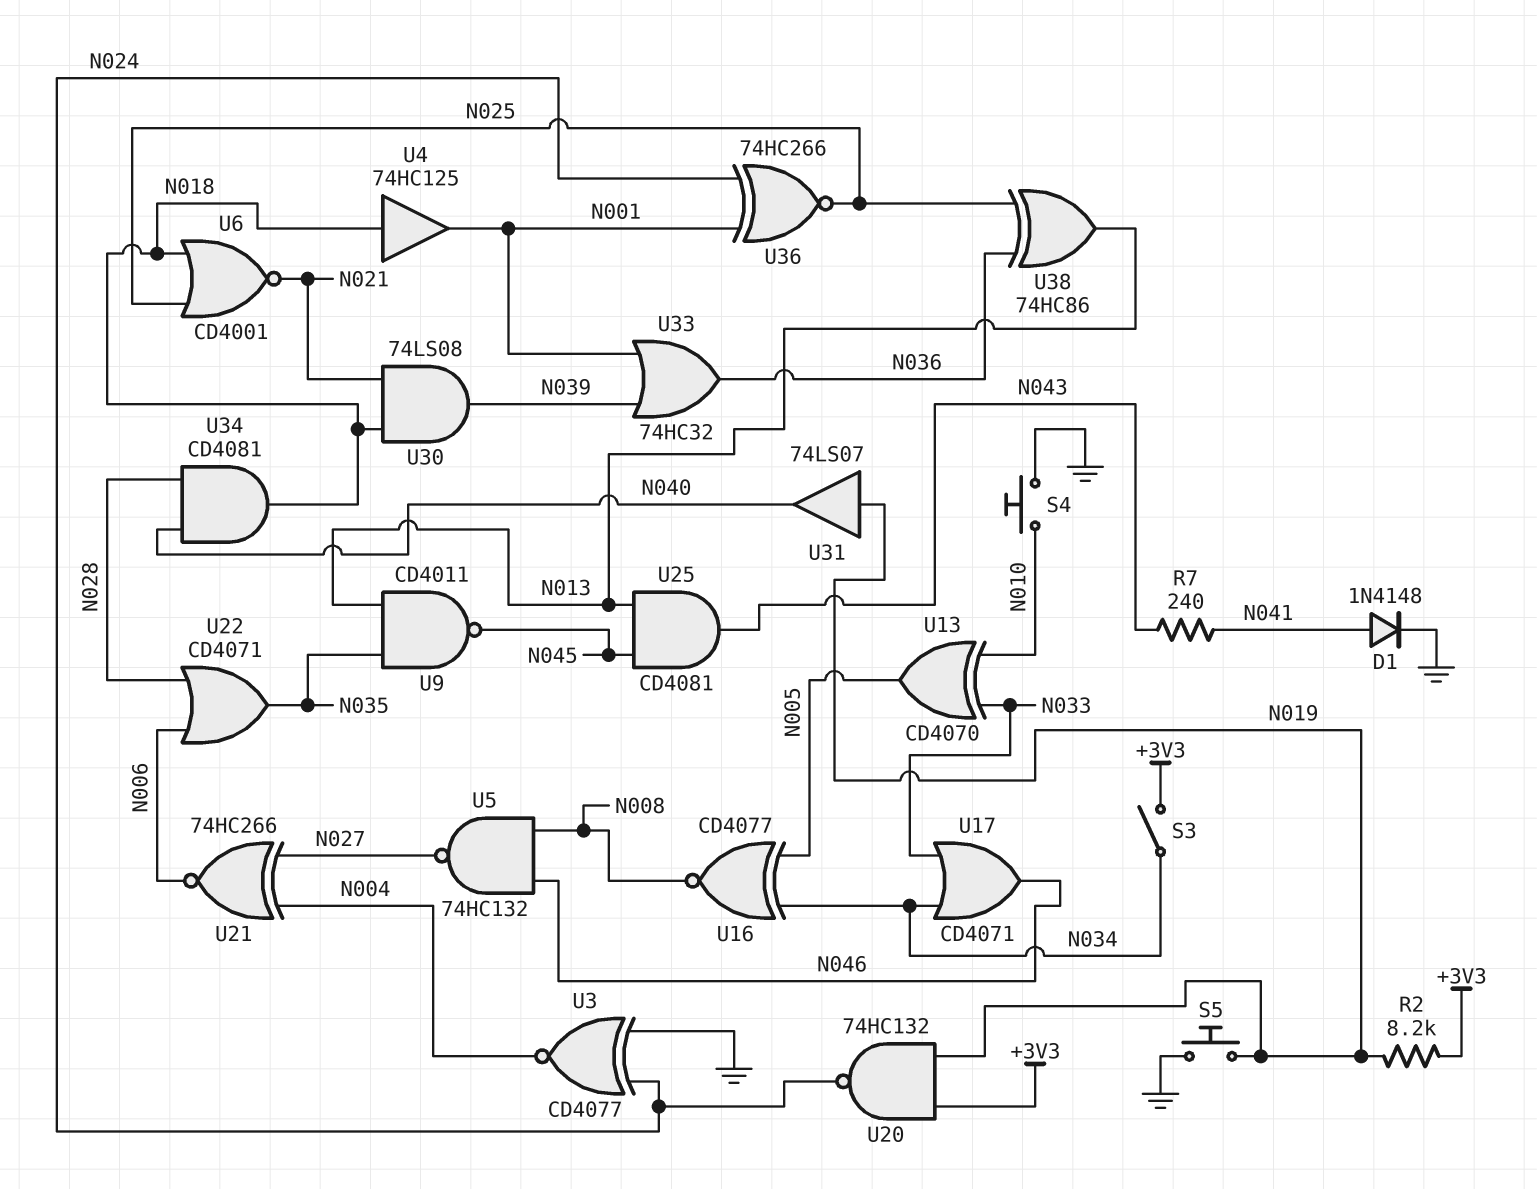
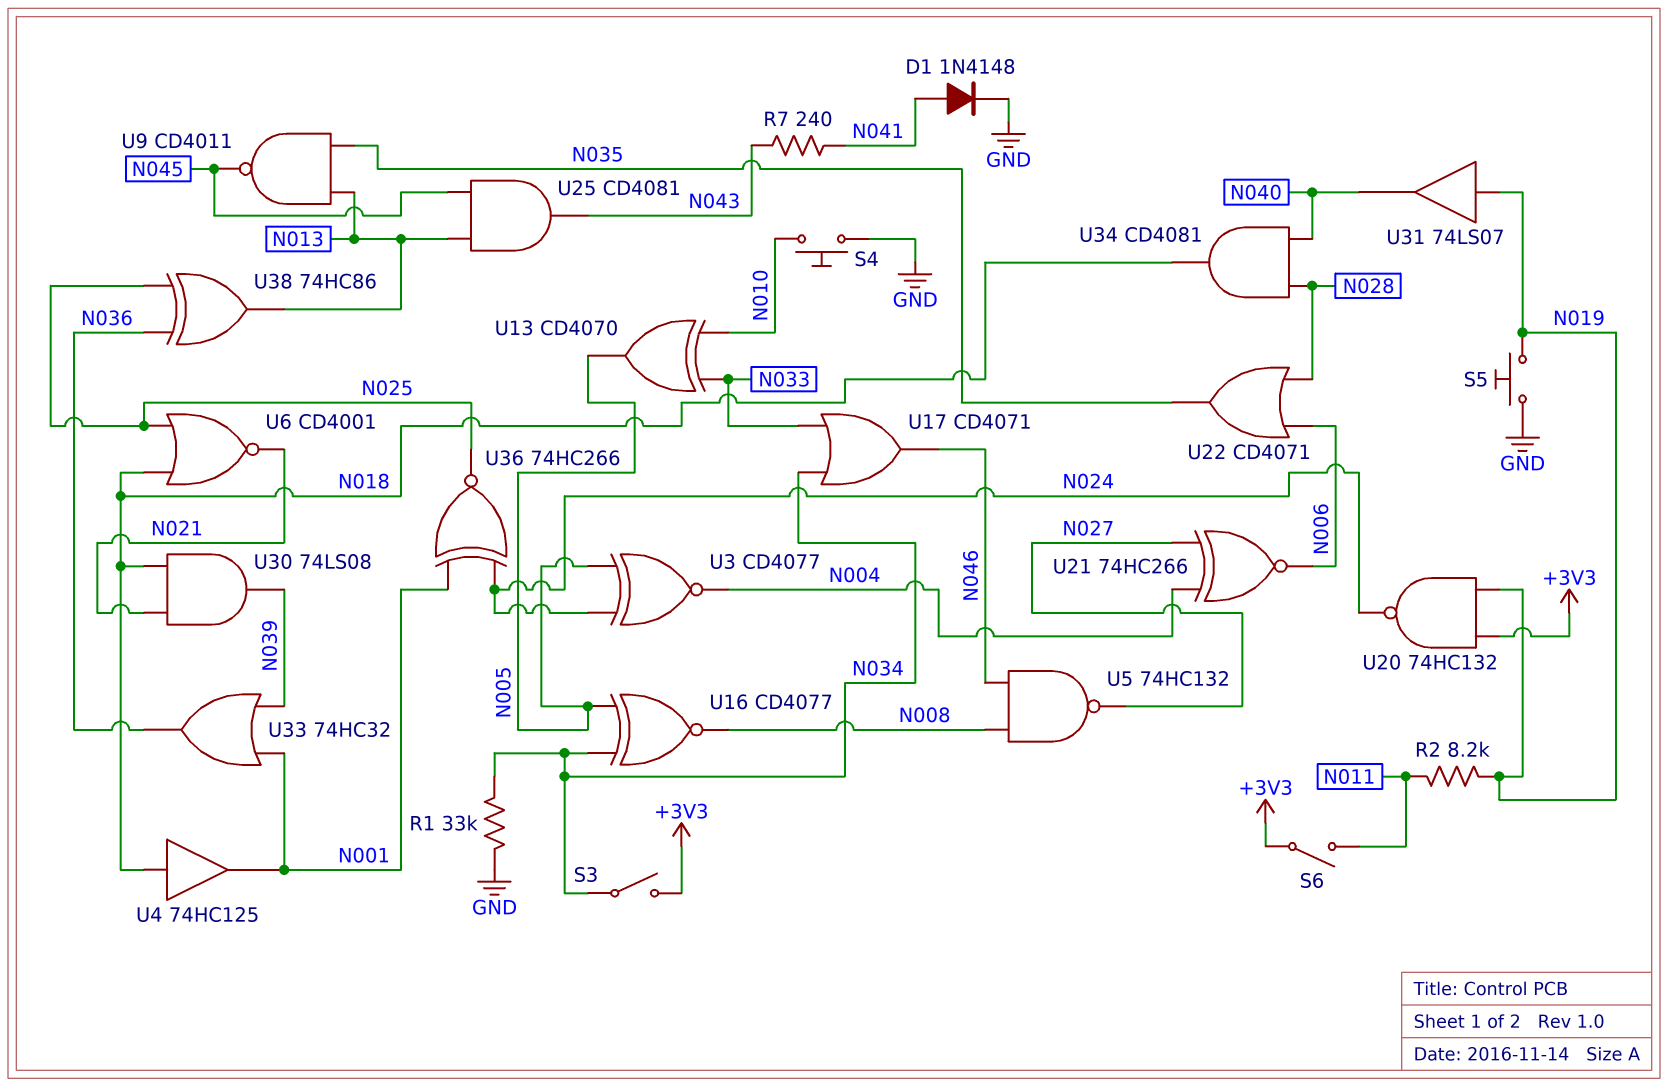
R1: none -> 33k (GND, N034)
R2: 8.2k (+3V3, N019) -> 8.2k (N011, N019)
S6: none -> switch (+3V3, N011)
U3: XNOR CD4077 (in GND, in N024, out N004) -> XNOR CD4077 (in N005, in N024, out N004)

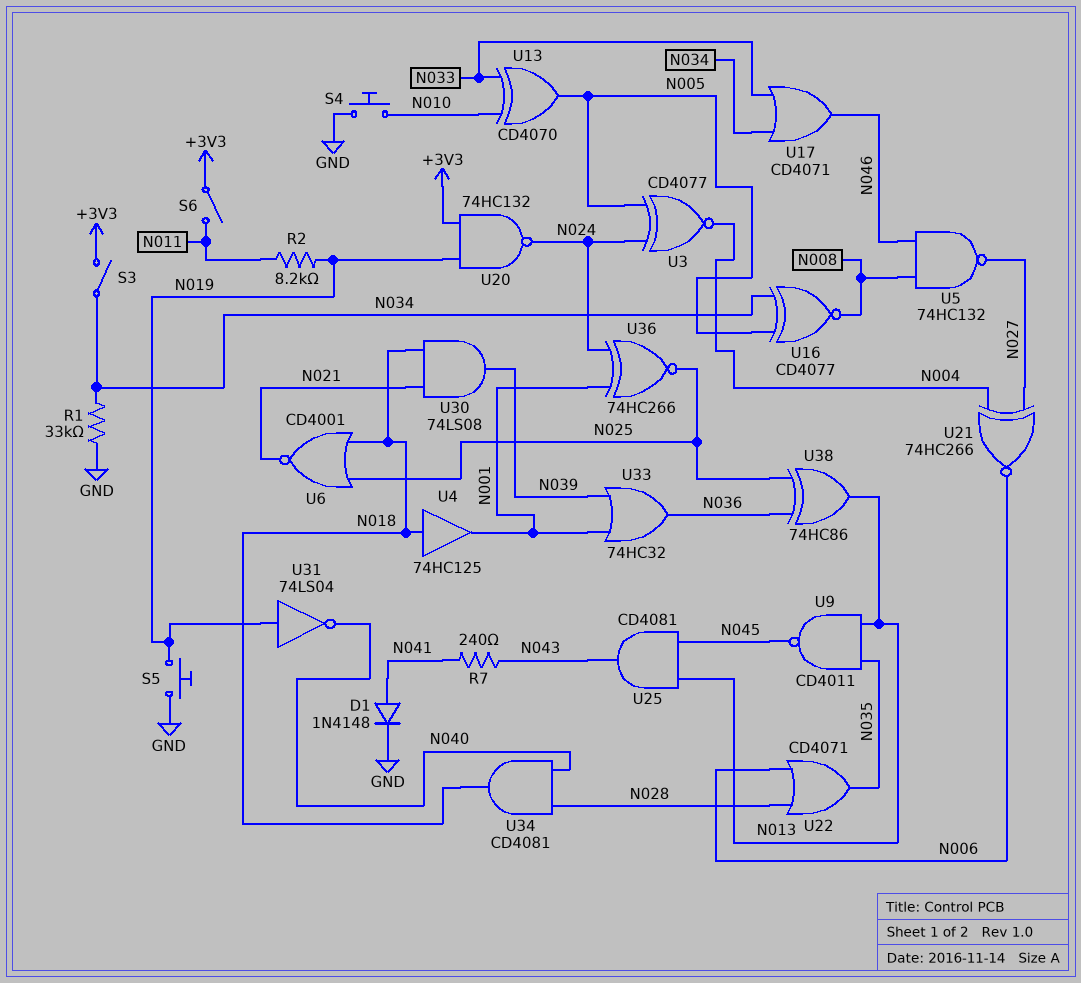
U31: buffer 74LS07 (in N019, out N040) -> NOT 74LS04 (in N019, out N040)

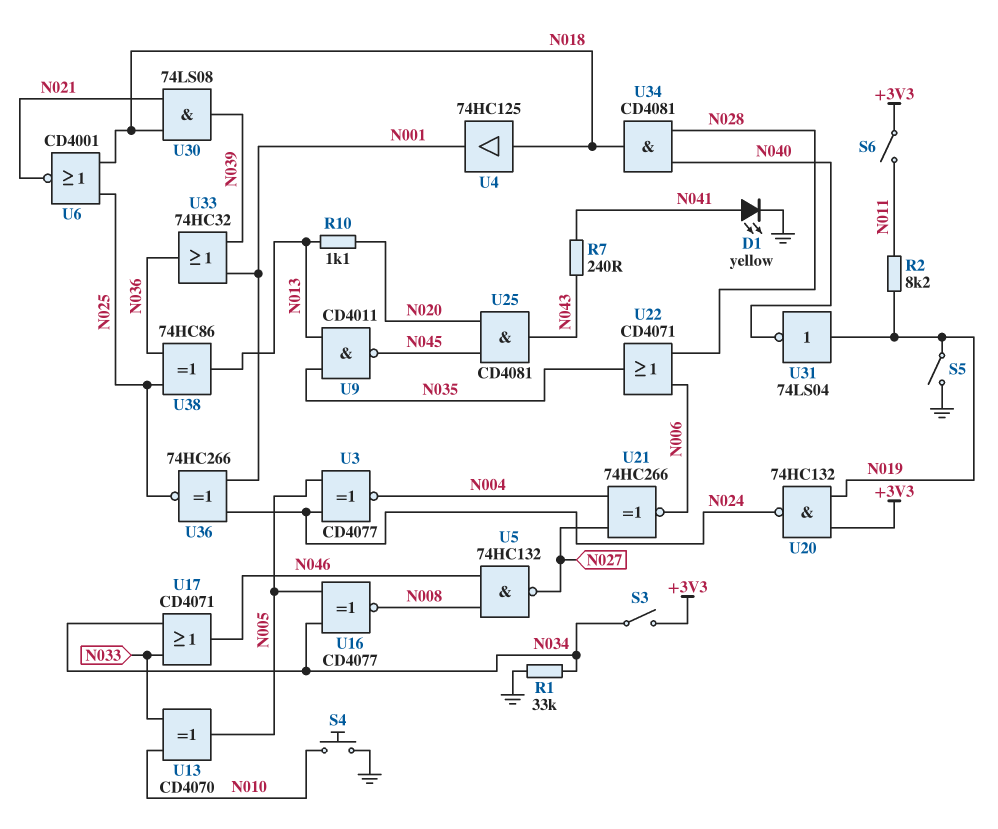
D1: diode 1N4148 (A N041, K GND) -> LED yellow (A N041, K GND)
R10: none -> 1.1k (N013, N020)
S5: button (GND, N019) -> switch (GND, N019)
U25: AND CD4081 (in N013, in N045, out N043) -> AND CD4081 (in N020, in N045, out N043)

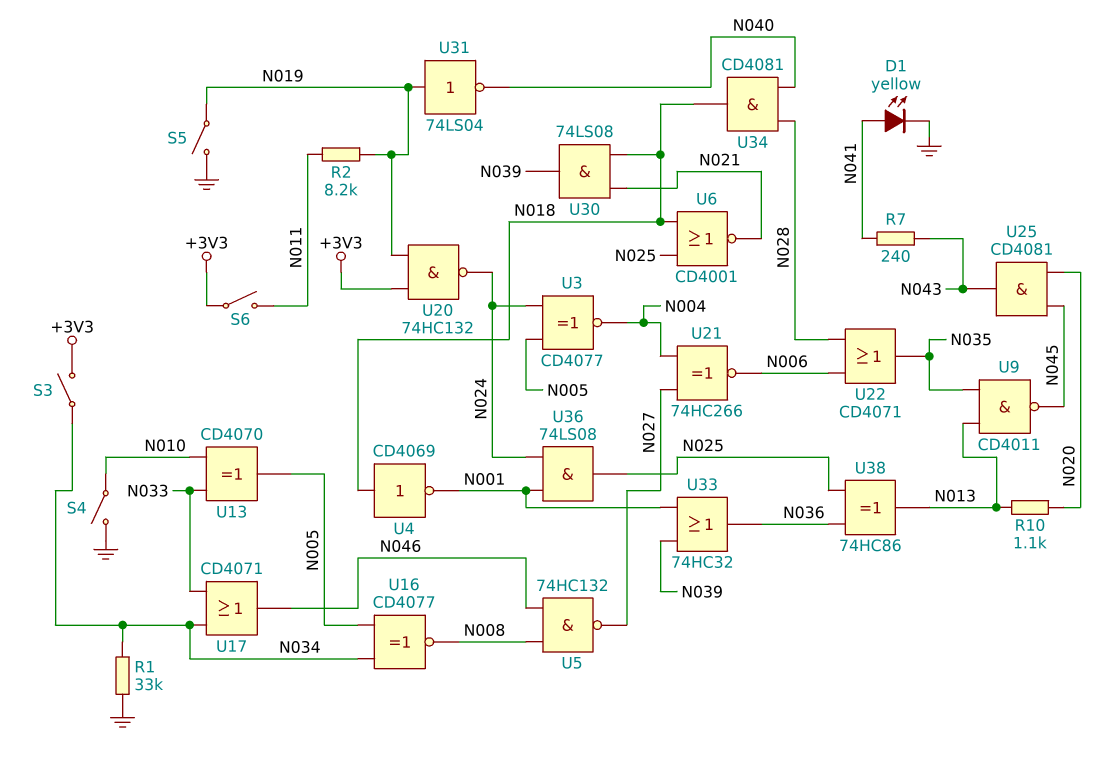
S4: button (GND, N010) -> switch (GND, N010)
U4: buffer 74HC125 (in N018, out N001) -> NOT CD4069 (in N018, out N001)
U36: XNOR 74HC266 (in N001, in N024, out N025) -> AND 74LS08 (in N001, in N024, out N025)

